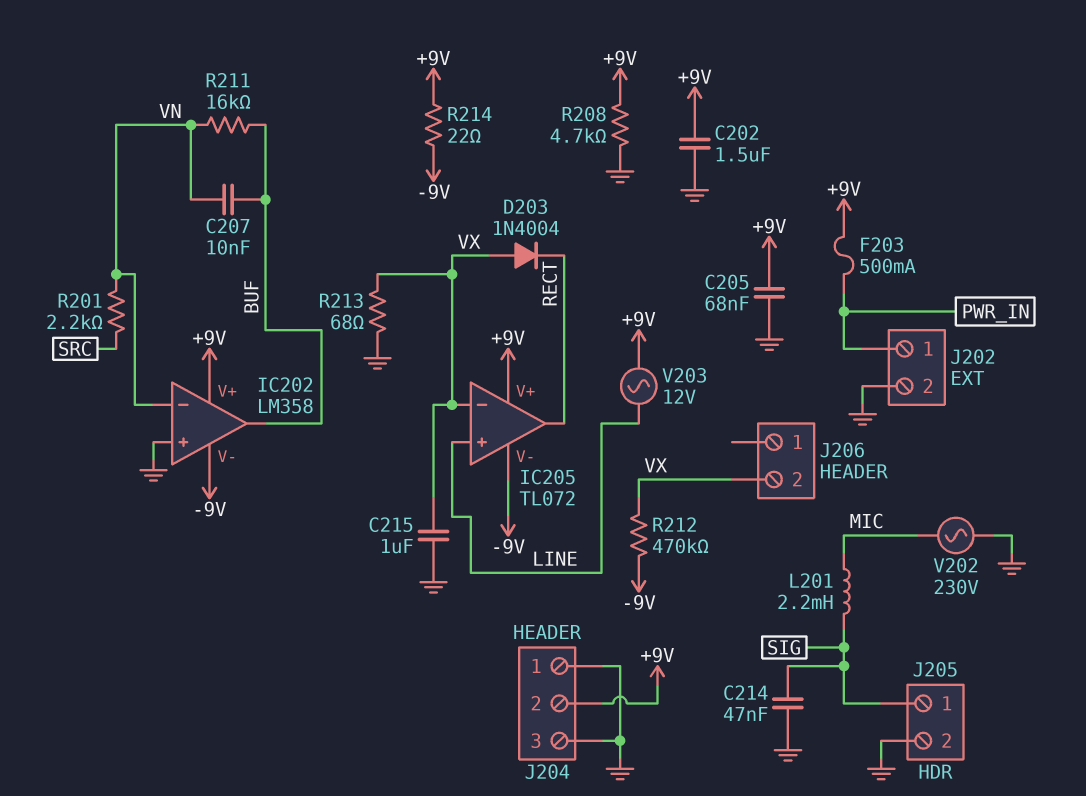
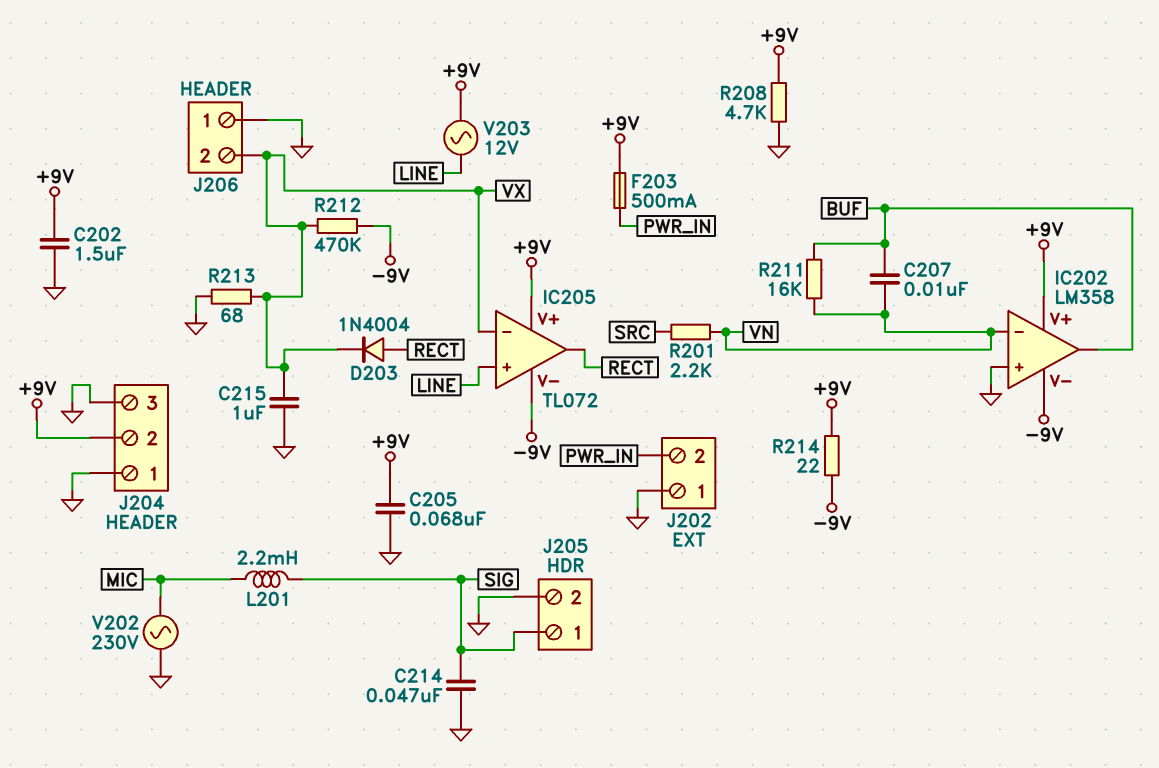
D203: diode 1N4004 (A VX, K RECT) -> diode 1N4004 (A RECT, K VX)
J202 pin 1: PWR_IN -> GND
J202 pin 2: GND -> PWR_IN
J206 pin 1: none -> GND

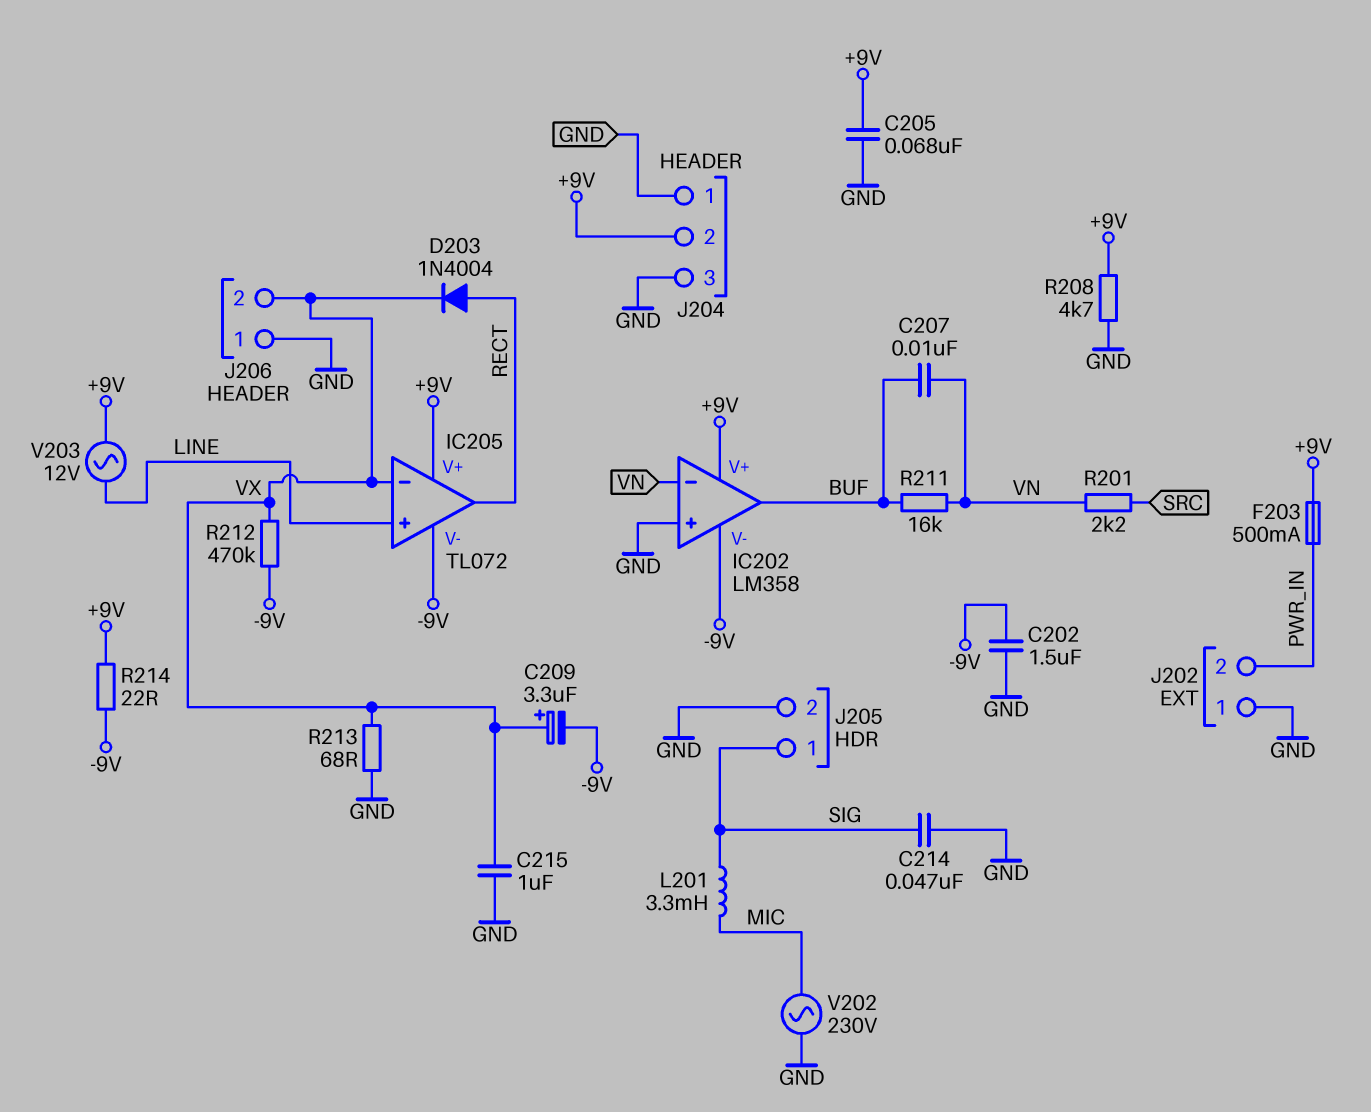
C202: 1.5uF (+9V, GND) -> 1.5uF (-9V, GND)
C209: none -> 3.3uF (plus VX, minus -9V)
L201: 2.2mH (MIC, SIG) -> 3.3mH (MIC, SIG)

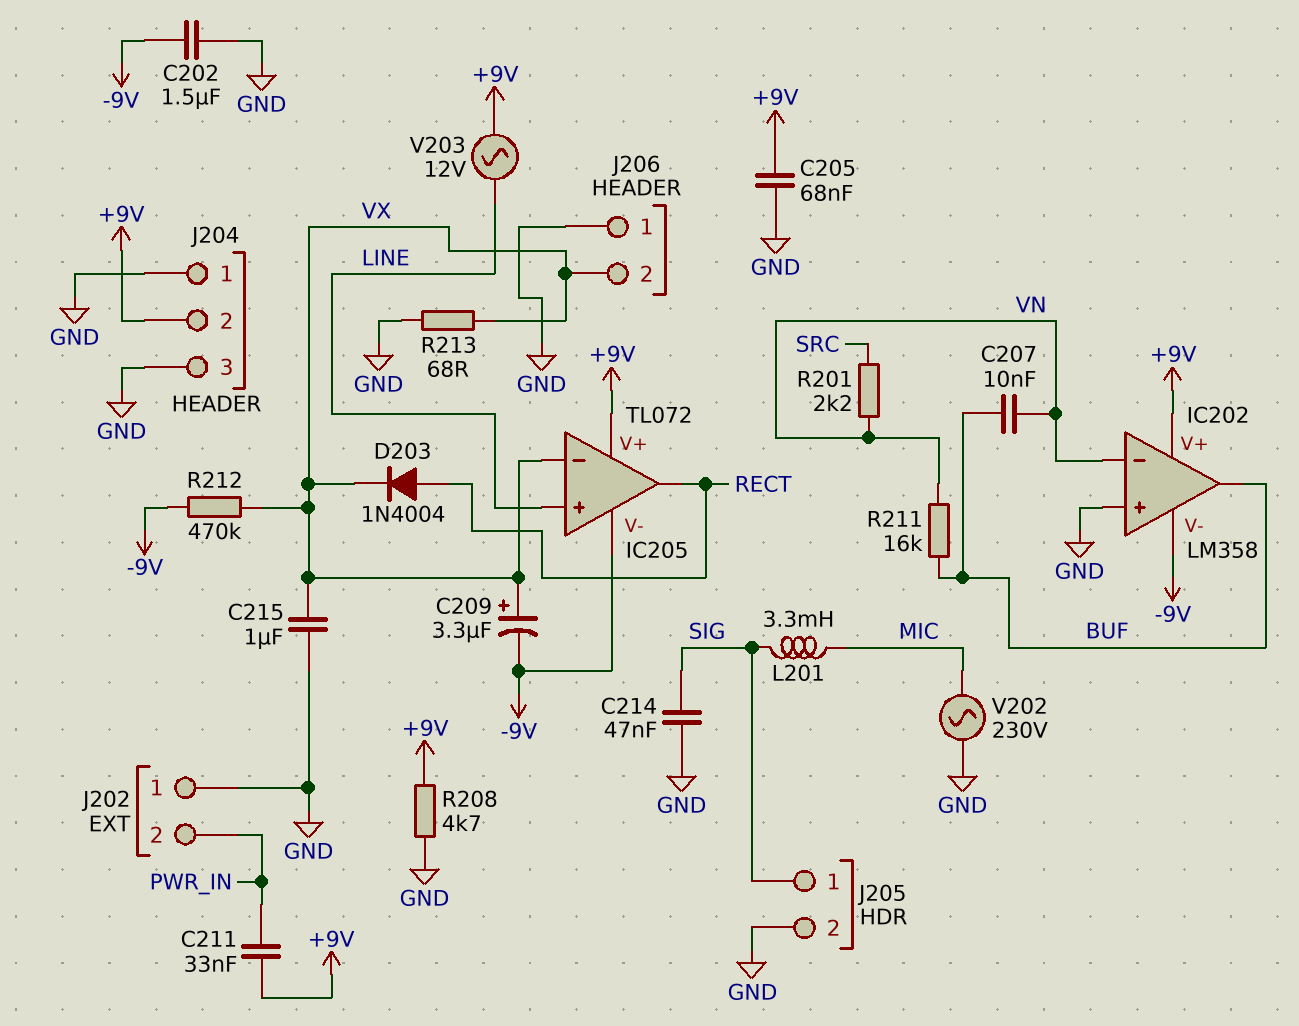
C211: none -> 33nF (+9V, PWR_IN)
F203: 500mA (+9V, PWR_IN) -> none
R214: 22 (+9V, -9V) -> none

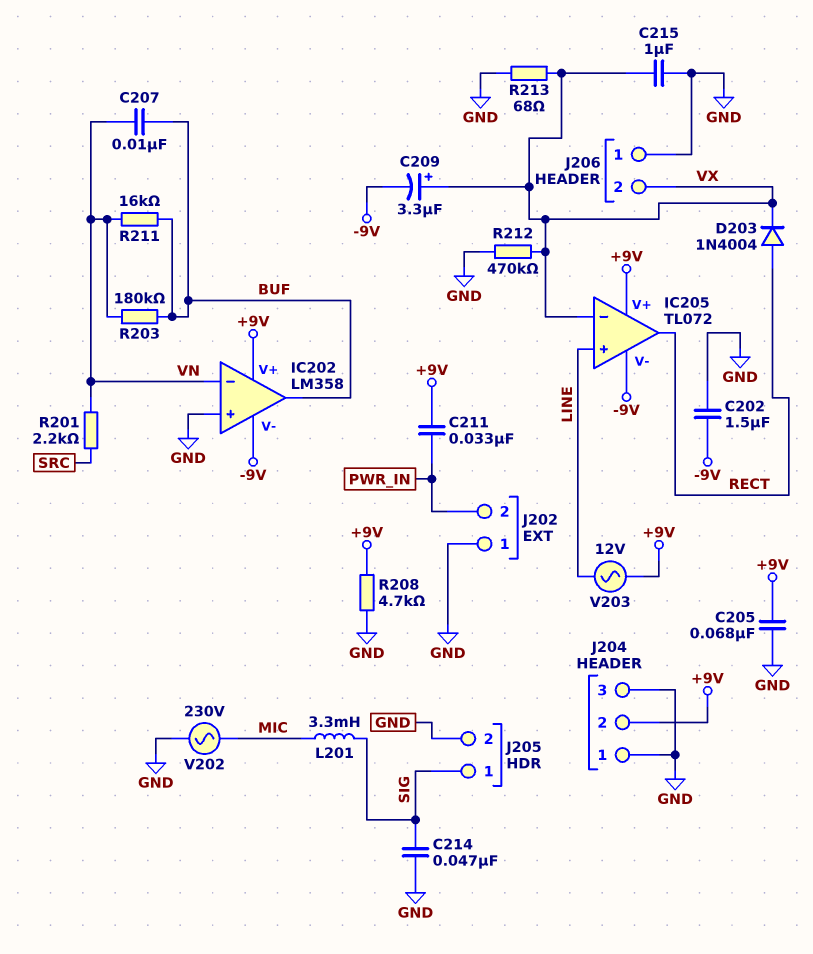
R203: none -> 180k (BUF, VN)
R212: 470k (-9V, VX) -> 470k (GND, VX)

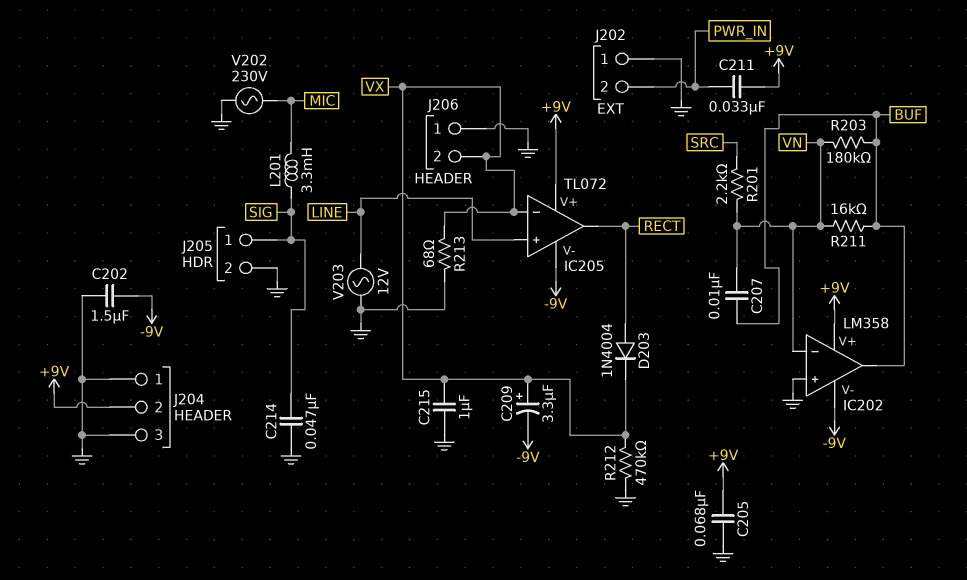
R208: 4.7k (+9V, GND) -> none
V203: AC 12V (+9V, LINE) -> AC 12V (GND, LINE)

